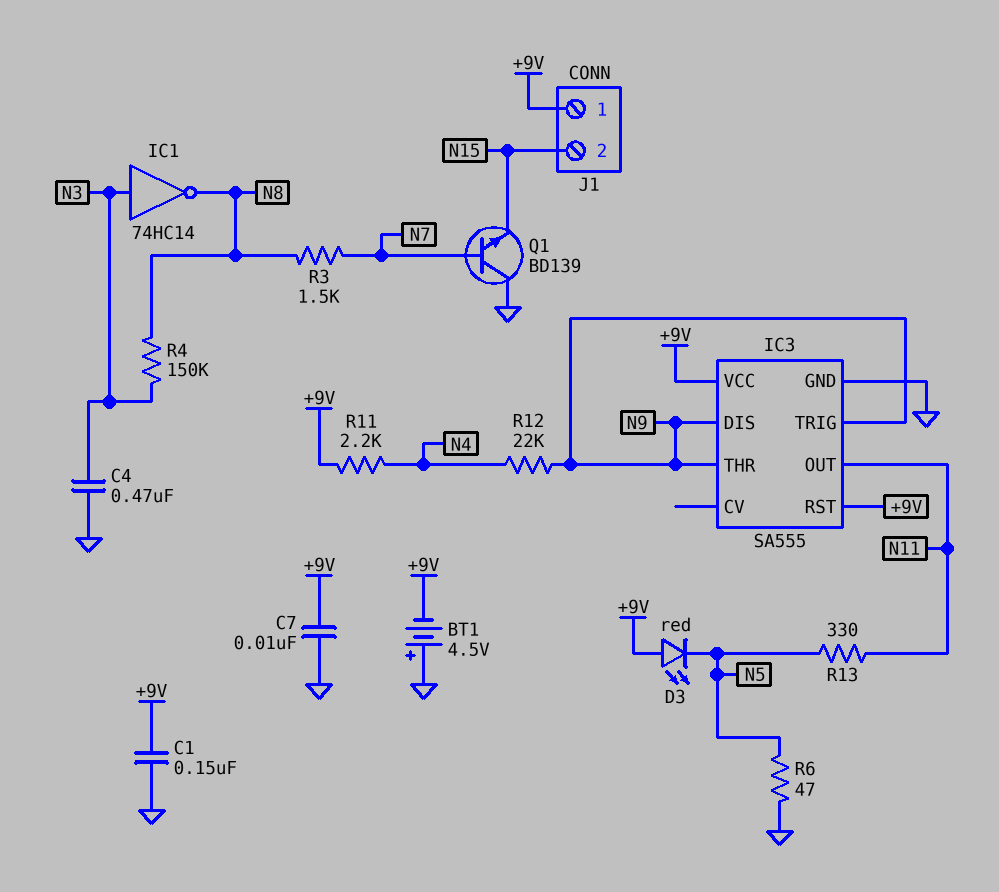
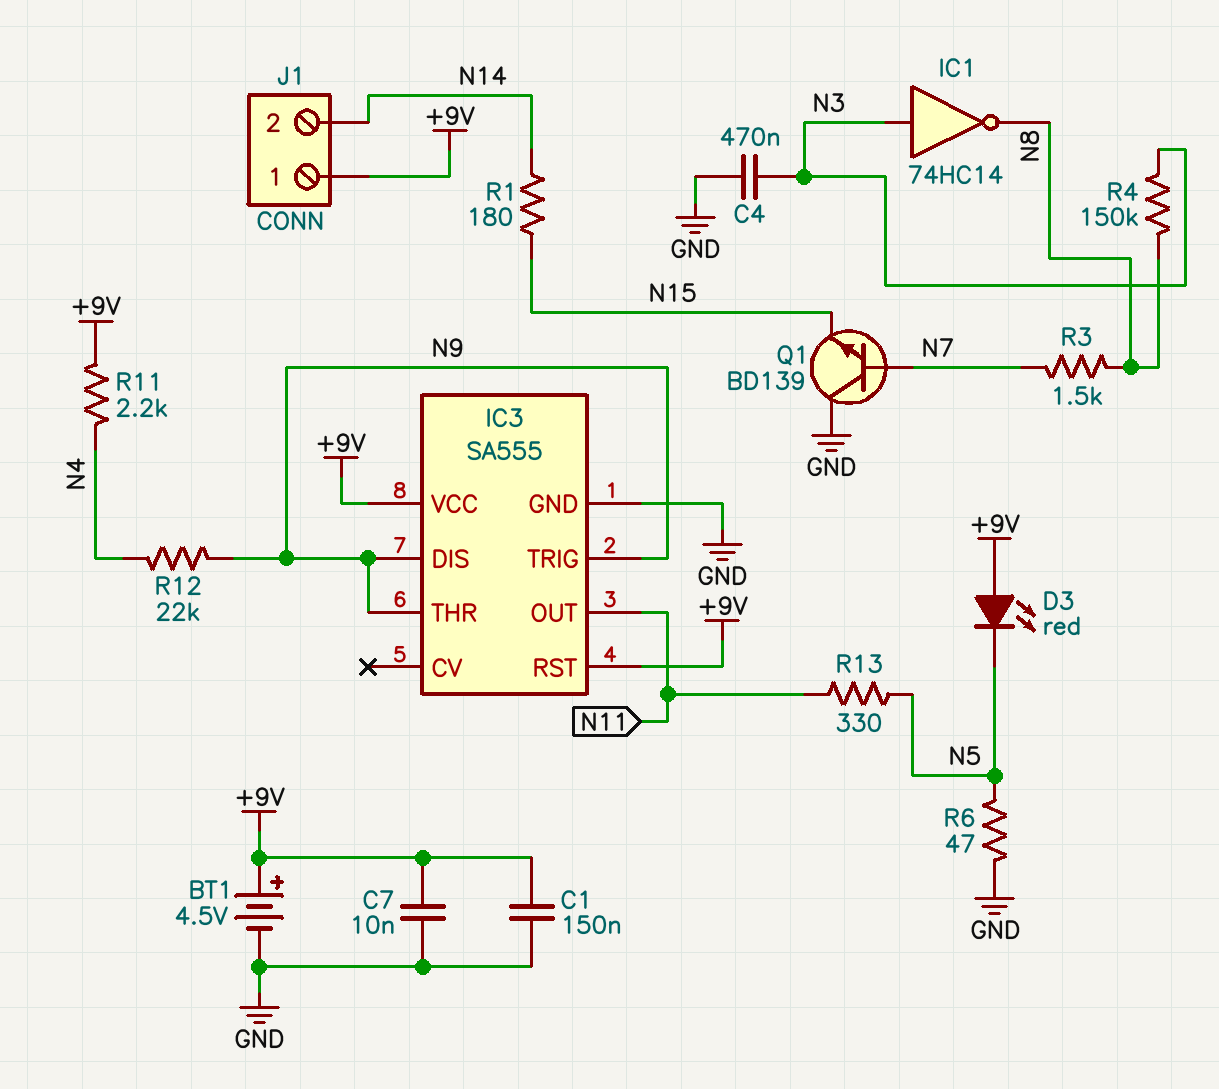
BT1: 4.5V (plus GND, minus +9V) -> 4.5V (plus +9V, minus GND)
J1 pin 2: N15 -> N14
R1: none -> 180 (N14, N15)

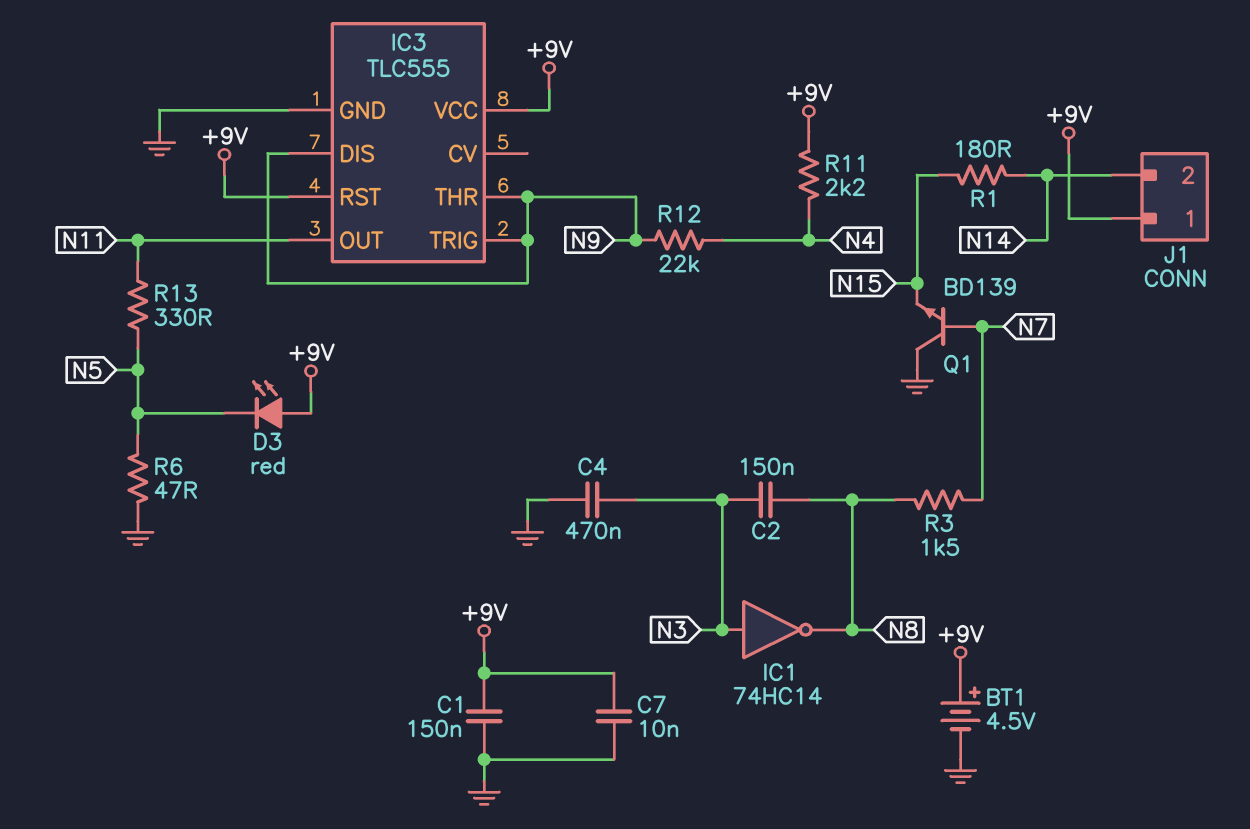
C2: none -> 150nF (N3, N8)
IC3: SA555 -> TLC555
R4: 150k (N3, N8) -> none

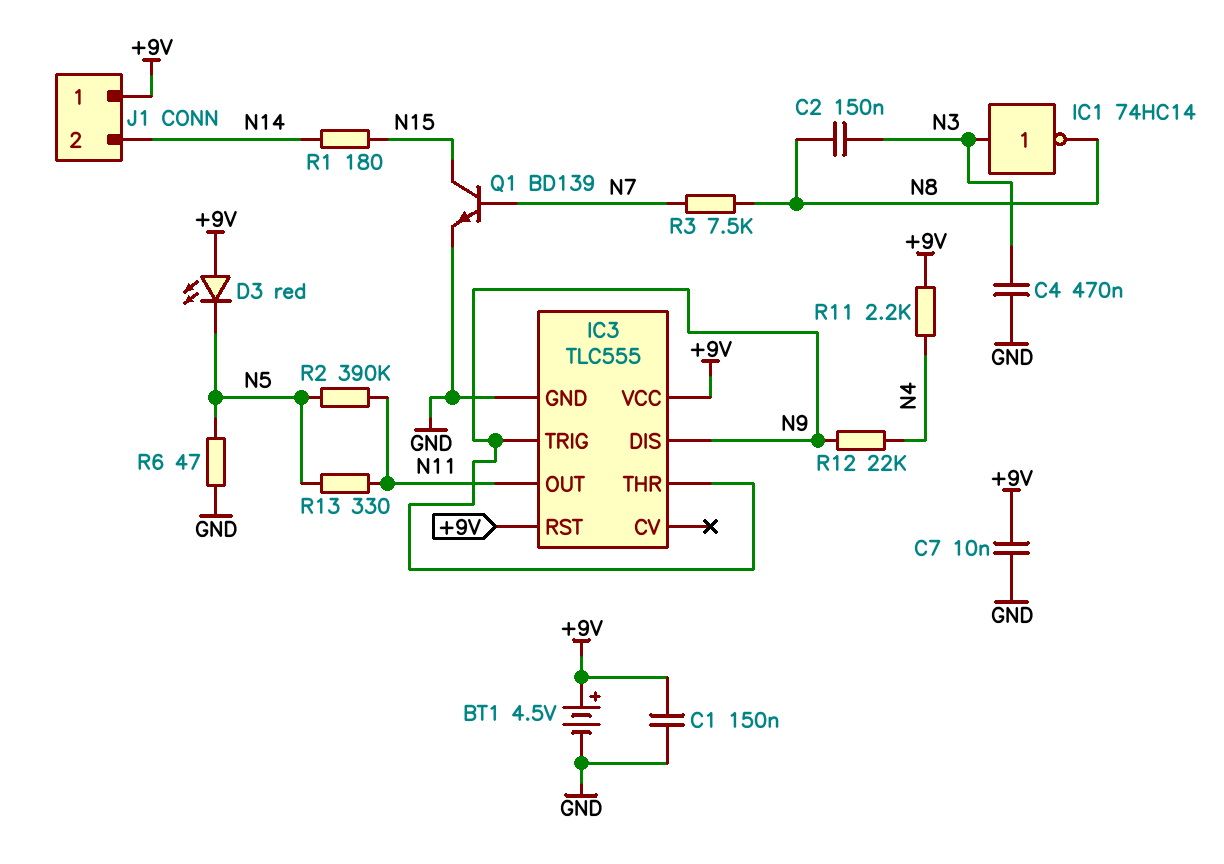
Q1: NPN BD139 (B N7, C GND, E N15) -> NPN BD139 (B N7, C N15, E GND)
R2: none -> 390k (N5, N11)
R3: 1.5k (N7, N8) -> 7.5k (N7, N8)

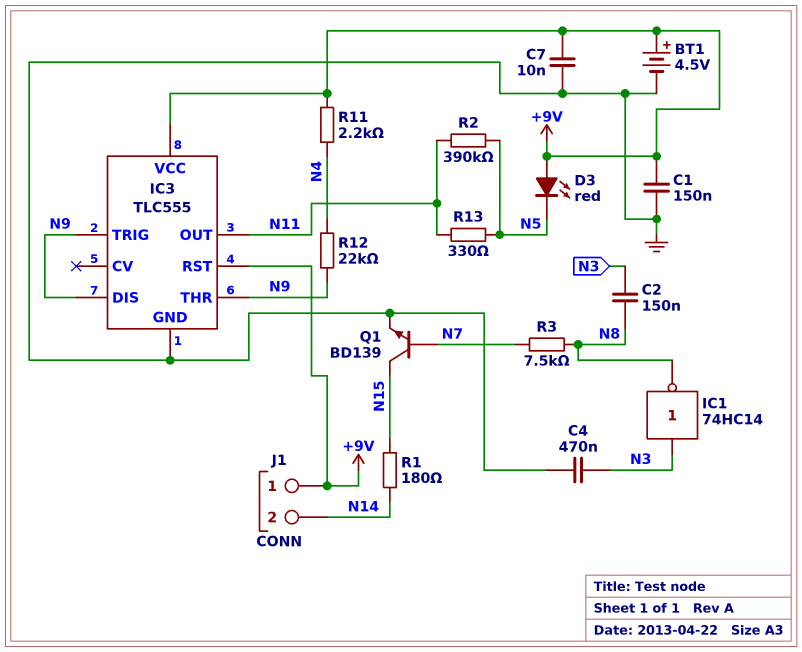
R6: 47 (GND, N5) -> none

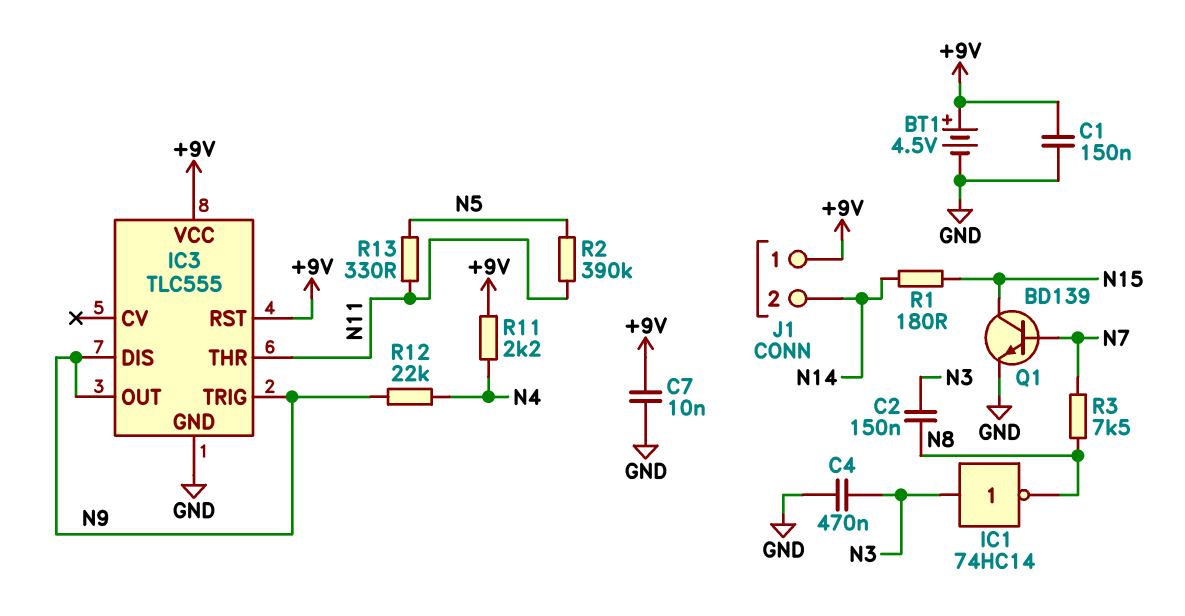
D3: LED red (A +9V, K N5) -> none
IC3 pin OUT: N11 -> N9
IC3 pin THR: N9 -> N11

